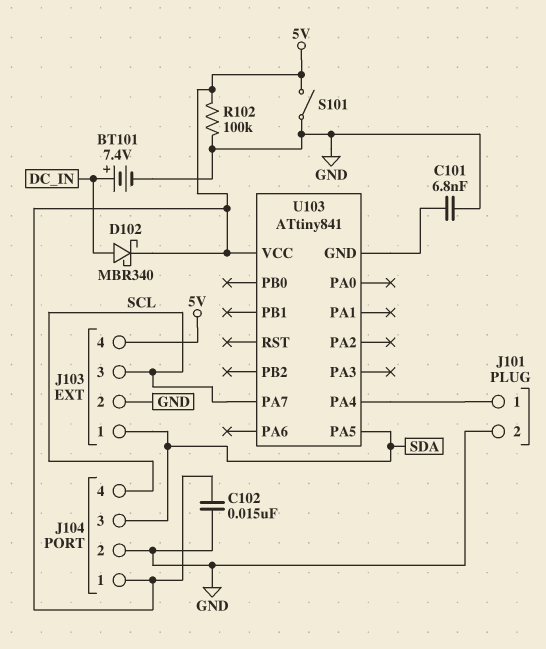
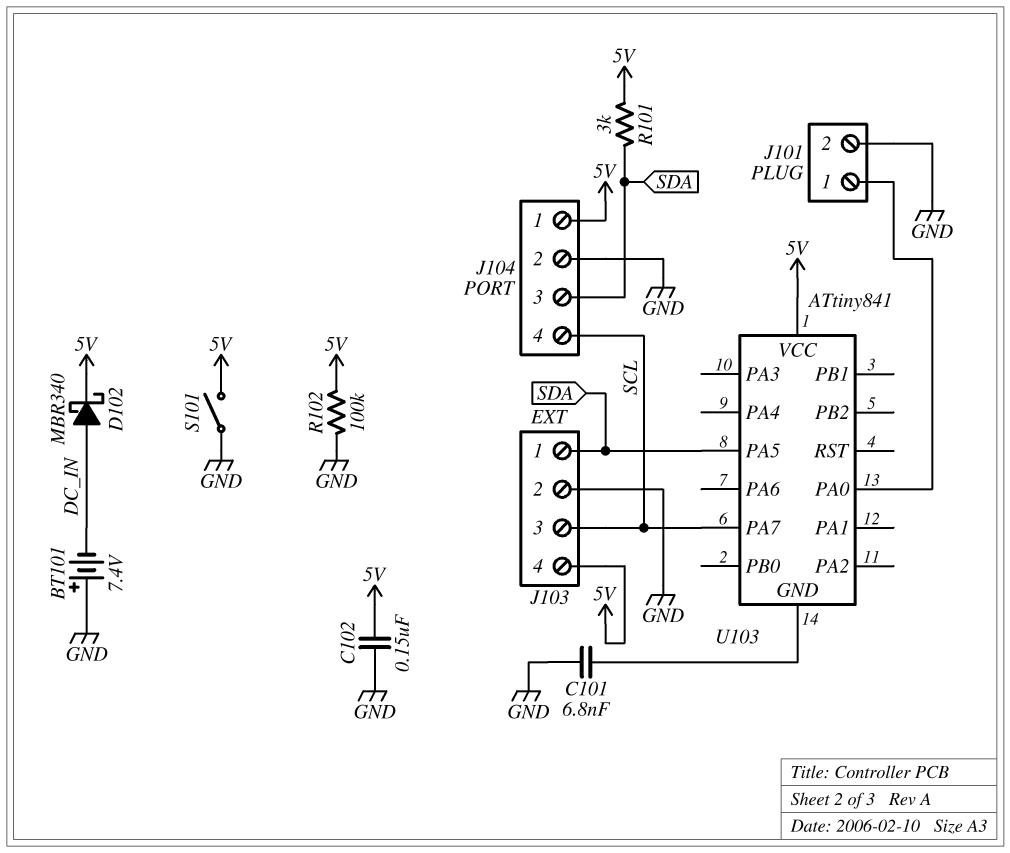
BT101: 7.4V (plus DC_IN, minus GND) -> 7.4V (plus GND, minus DC_IN)
C102: 15nF (5V, GND) -> 150nF (5V, GND)
R101: none -> 3k (5V, SDA)
U103 pin PA0: none -> J101/1
U103 pin PA4: J101/1 -> none

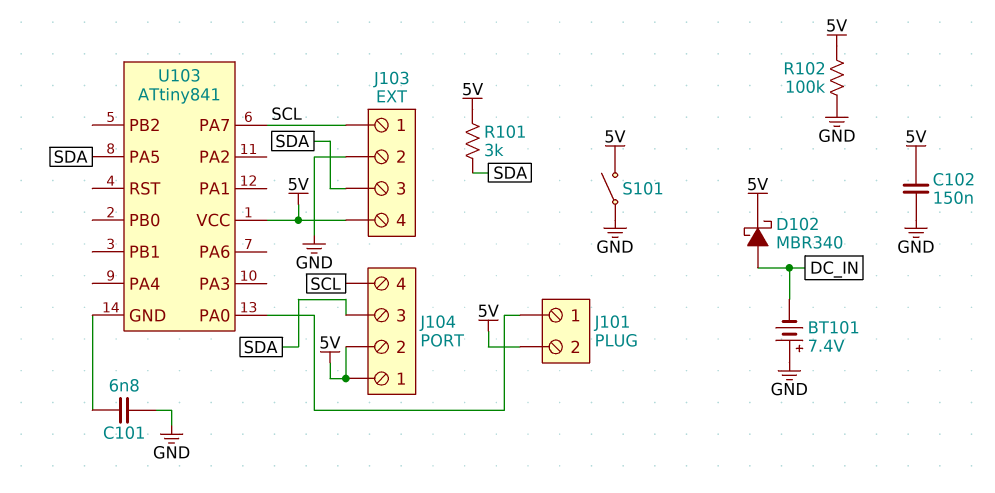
J101 pin 2: GND -> 5V
J103 pin 1: SDA -> SCL
J103 pin 3: SCL -> SDA
J104 pin 2: GND -> 5V

